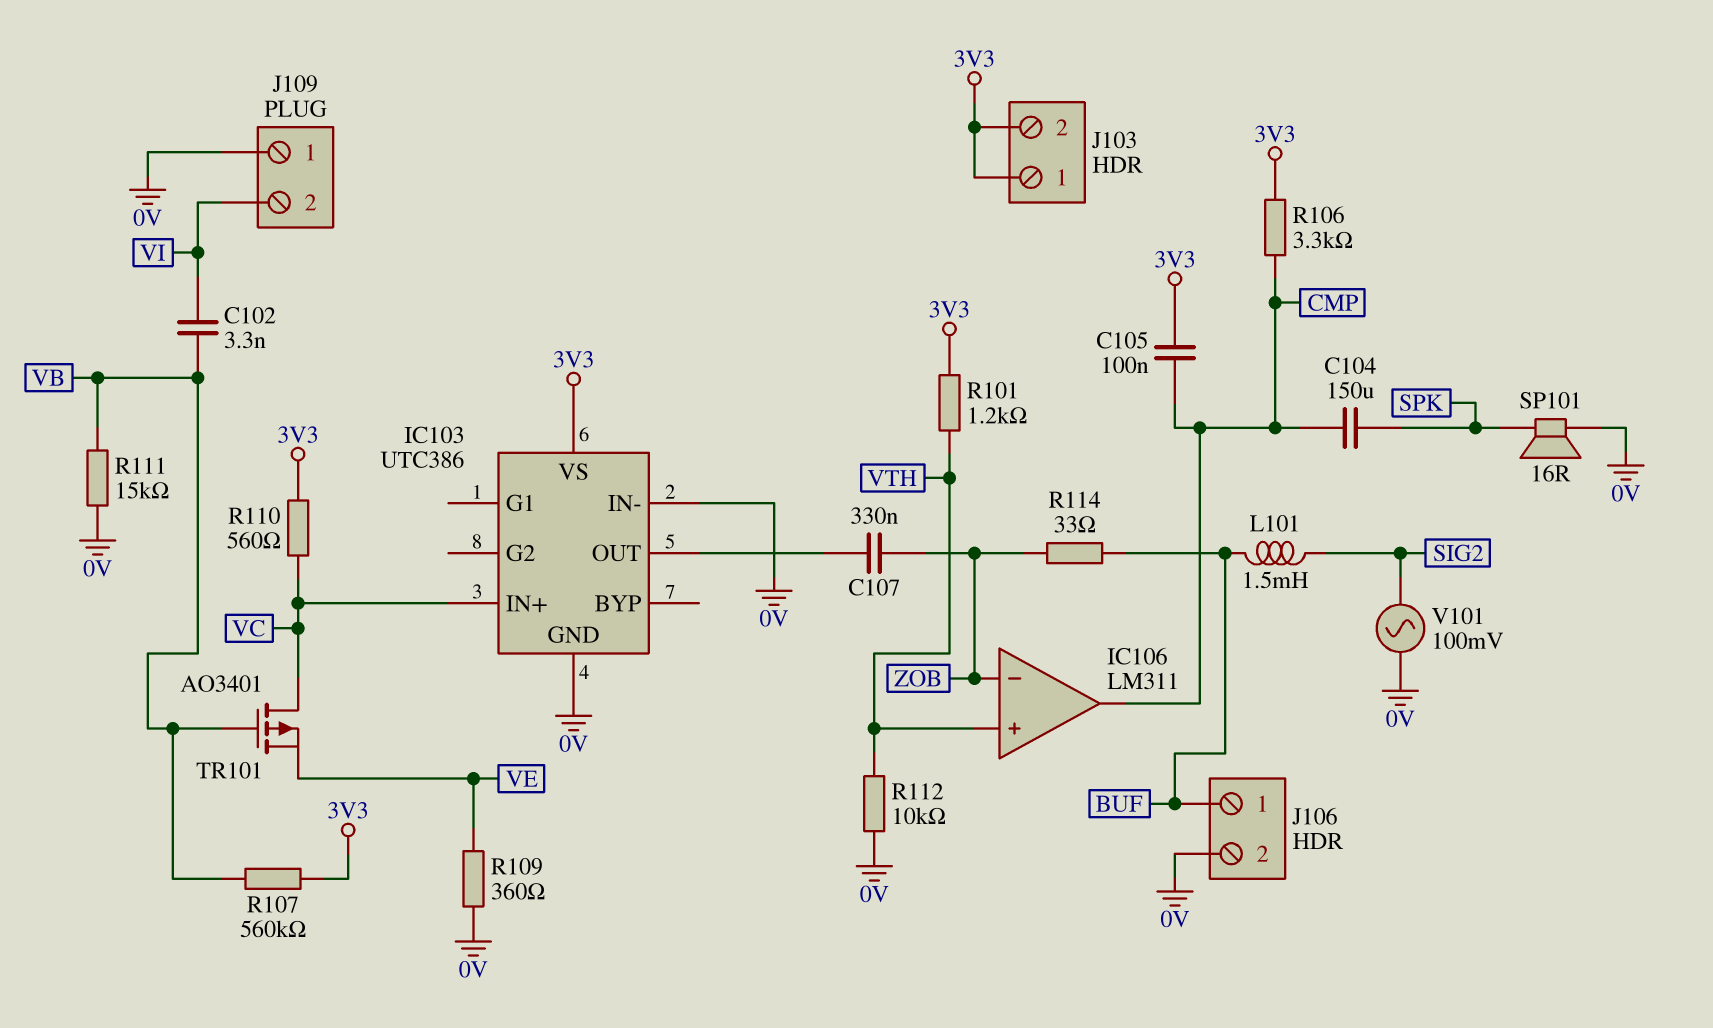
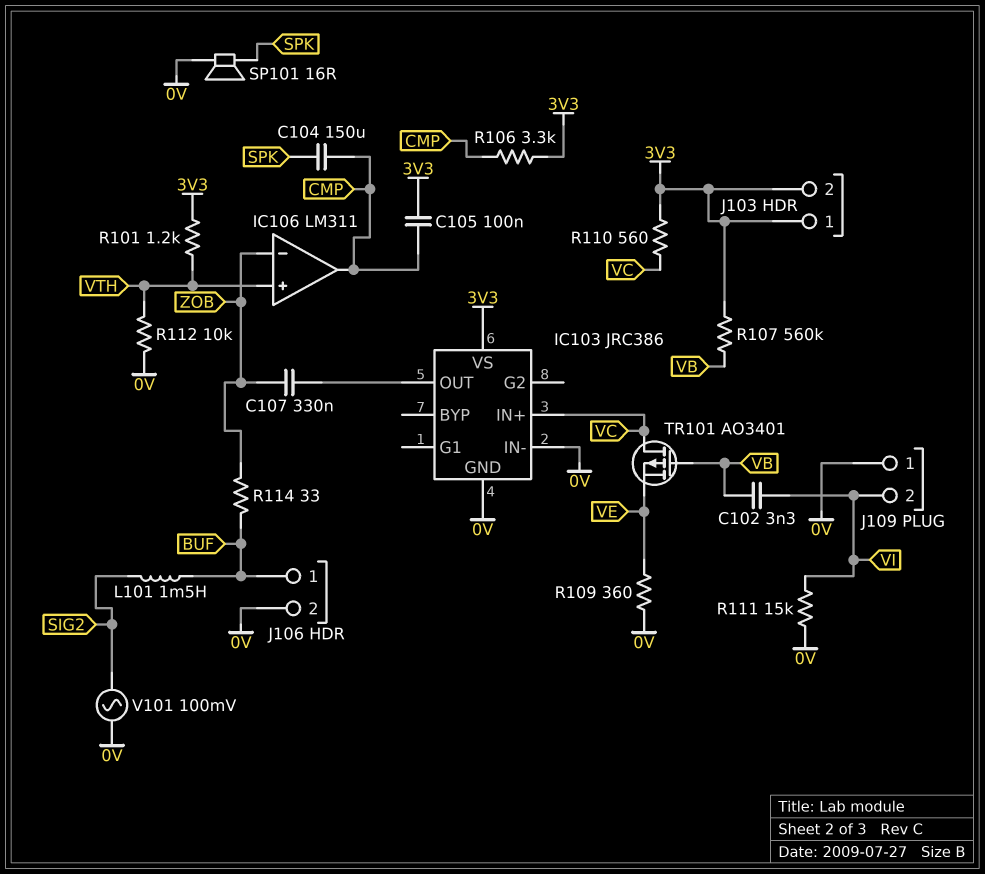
IC103: UTC386 -> JRC386
R111: 15k (0V, VB) -> 15k (0V, VI)

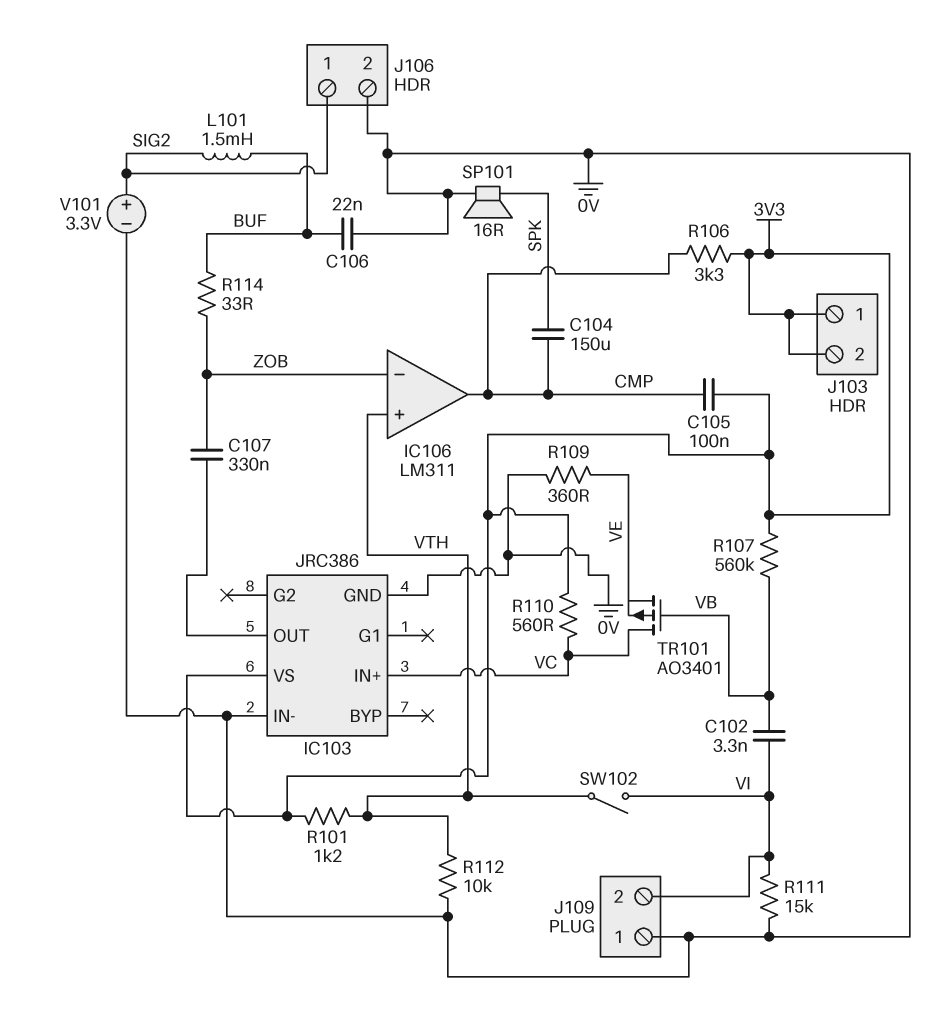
C106: none -> 22nF (0V, BUF)
J106 pin 1: BUF -> SIG2
SW102: none -> switch (VI, VTH)
V101: AC 100mV (0V, SIG2) -> 3.3V (plus SIG2, minus 0V)

